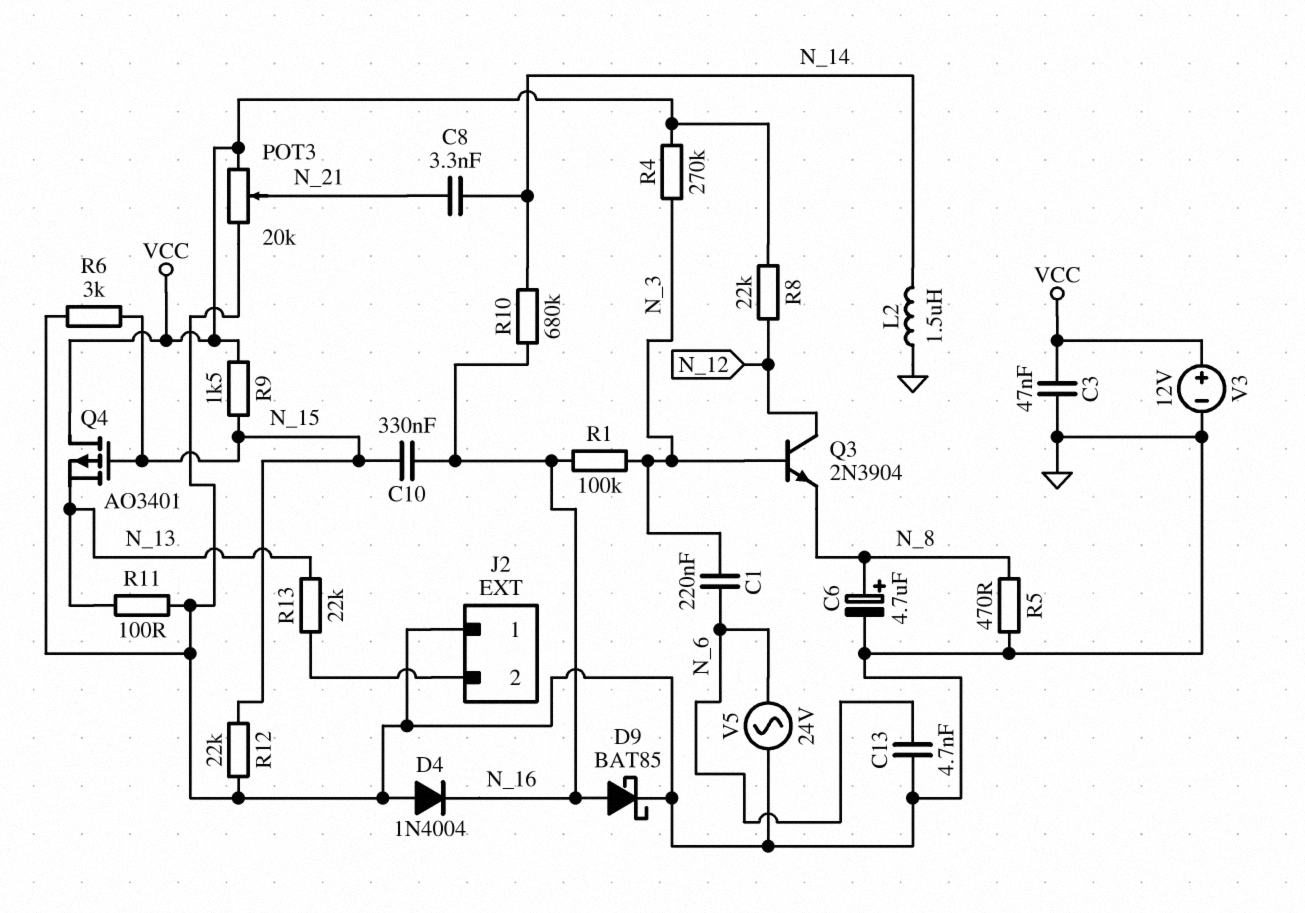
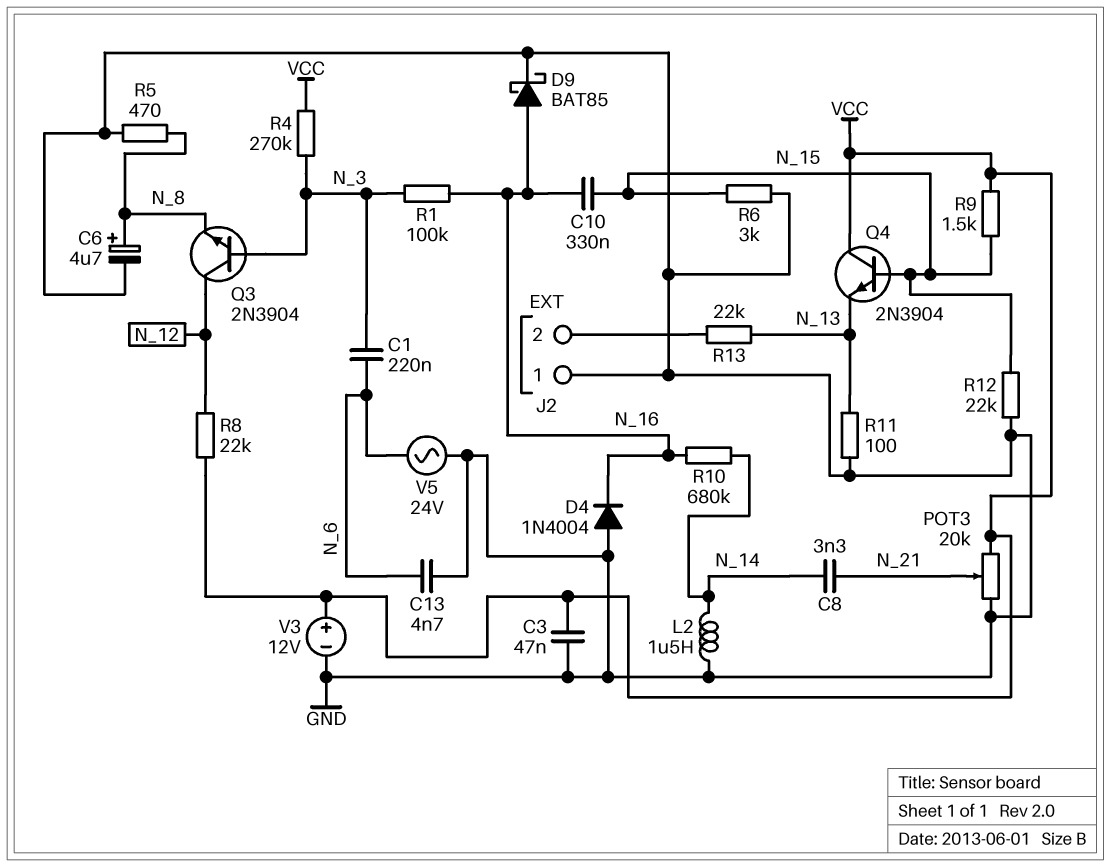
Q4: PMOS AO3401 (G N_15, D VCC, S N_13) -> NPN 2N3904 (B N_15, C VCC, E N_13)

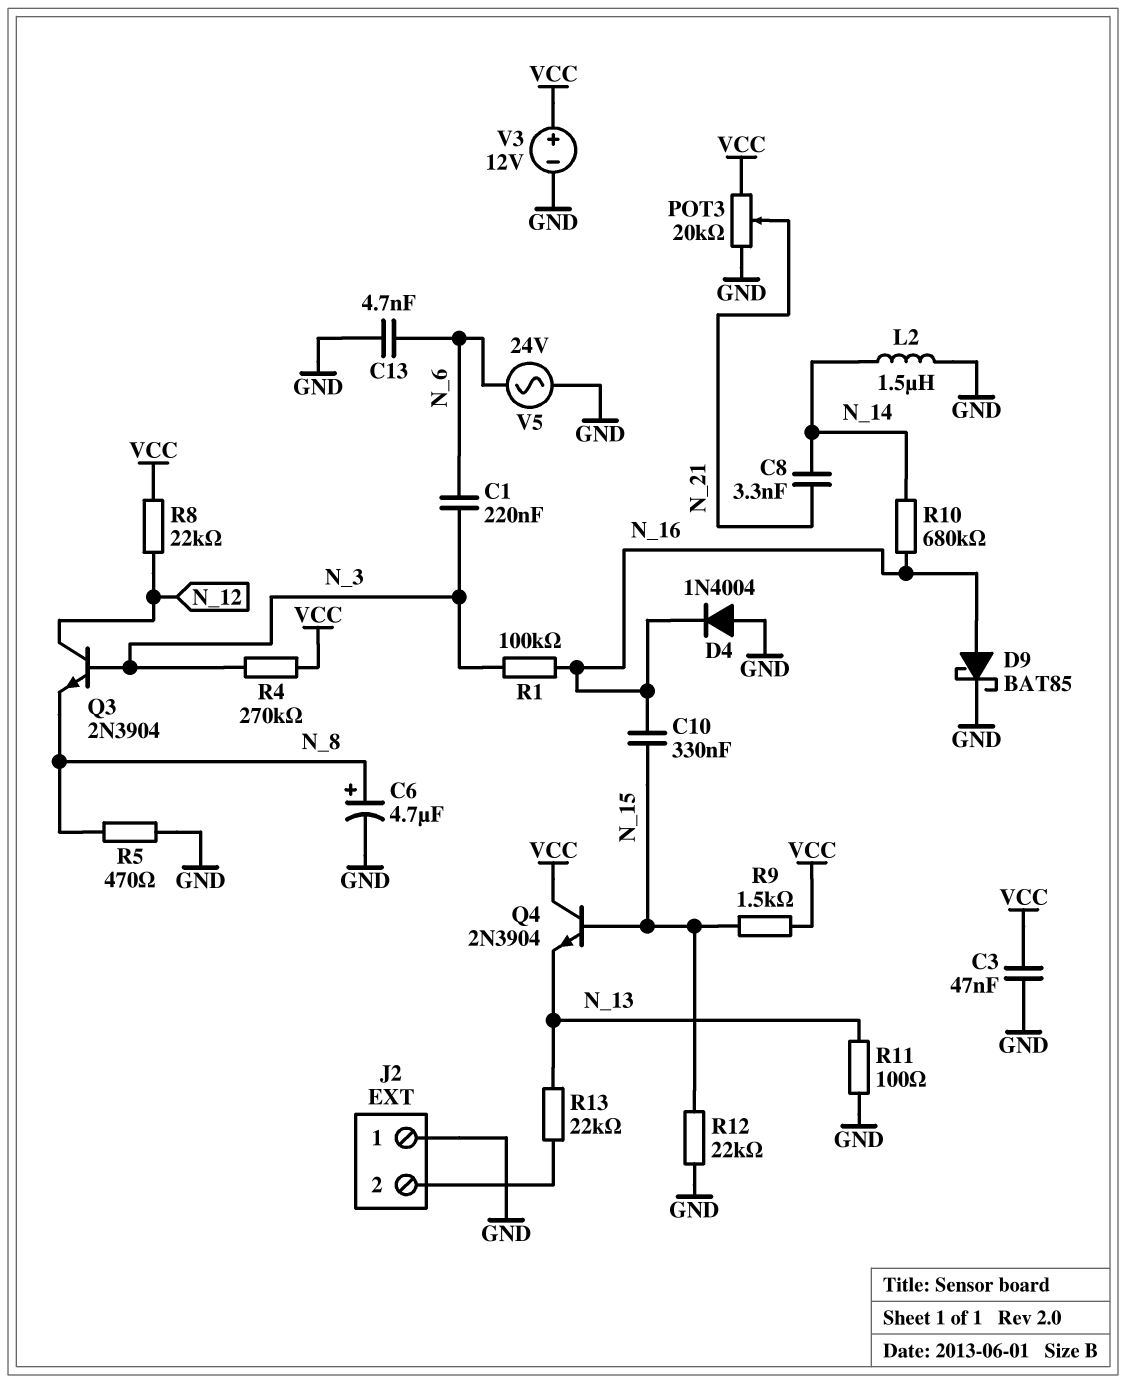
R6: 3k (GND, N_15) -> none

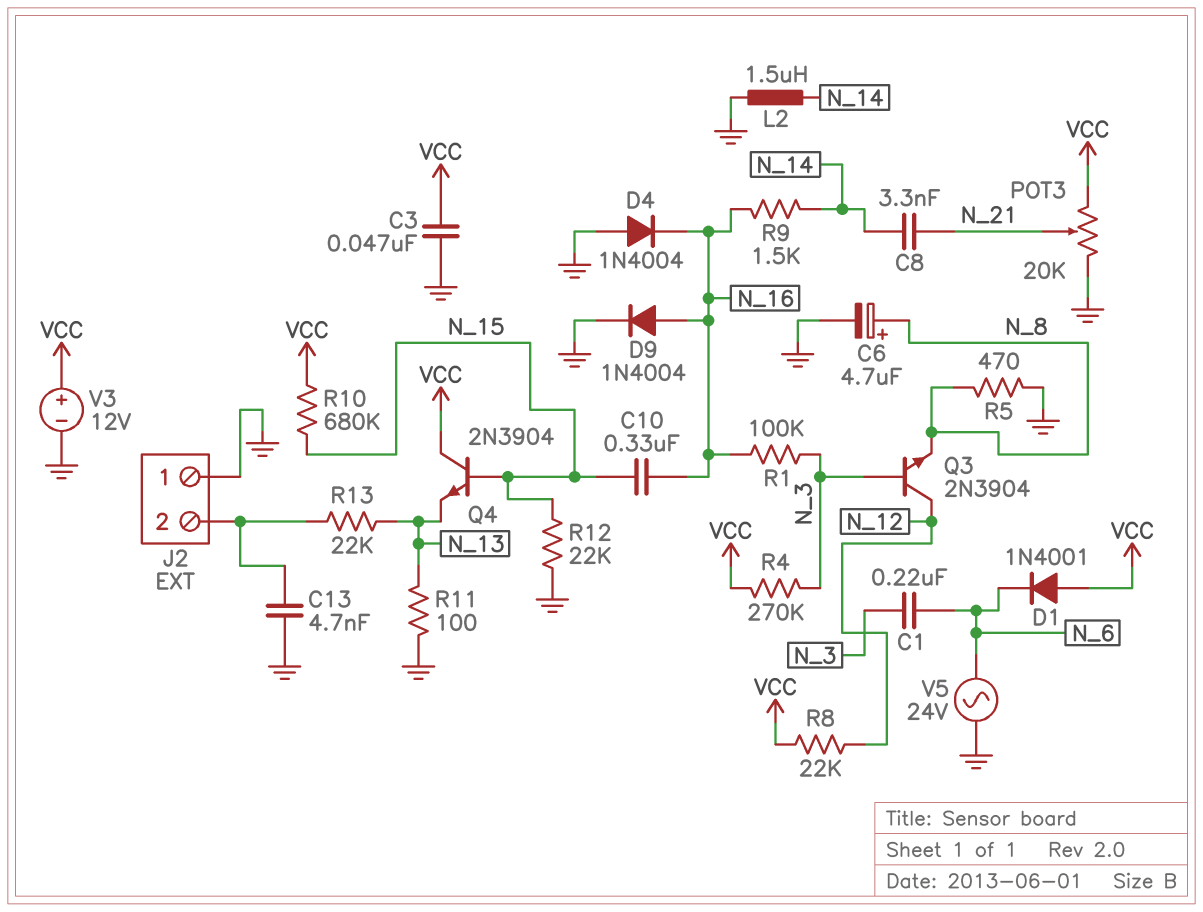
C13: 4.7nF (GND, N_6) -> 4.7nF (GND, J2/2)
D1: none -> diode 1N4001 (A VCC, K N_6)
D9: schottky BAT85 (A N_16, K GND) -> diode 1N4004 (A N_16, K GND)
R9: 1.5k (N_15, VCC) -> 1.5k (N_14, N_16)
R10: 680k (N_14, N_16) -> 680k (N_15, VCC)

